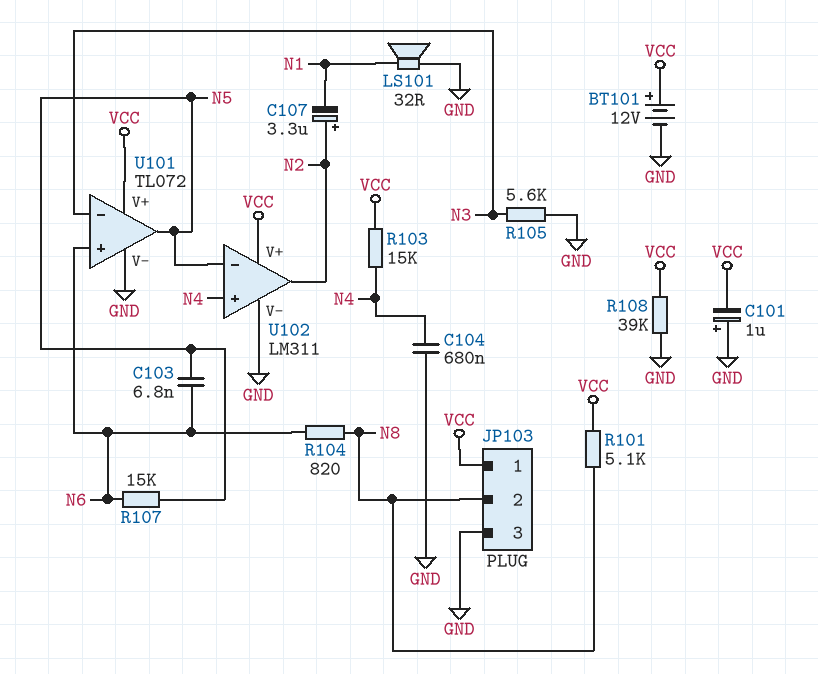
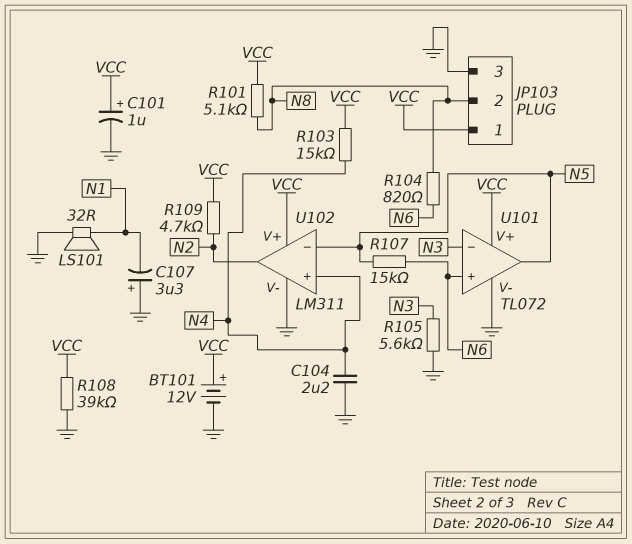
C101: 1uF (plus GND, minus VCC) -> 1uF (plus VCC, minus GND)
C103: 6.8nF (N5, N6) -> none
C104: 680nF (GND, N4) -> 2.2uF (GND, N4)
C107: 3.3uF (plus N2, minus N1) -> 3.3uF (plus GND, minus N1)
R109: none -> 4.7k (N2, VCC)

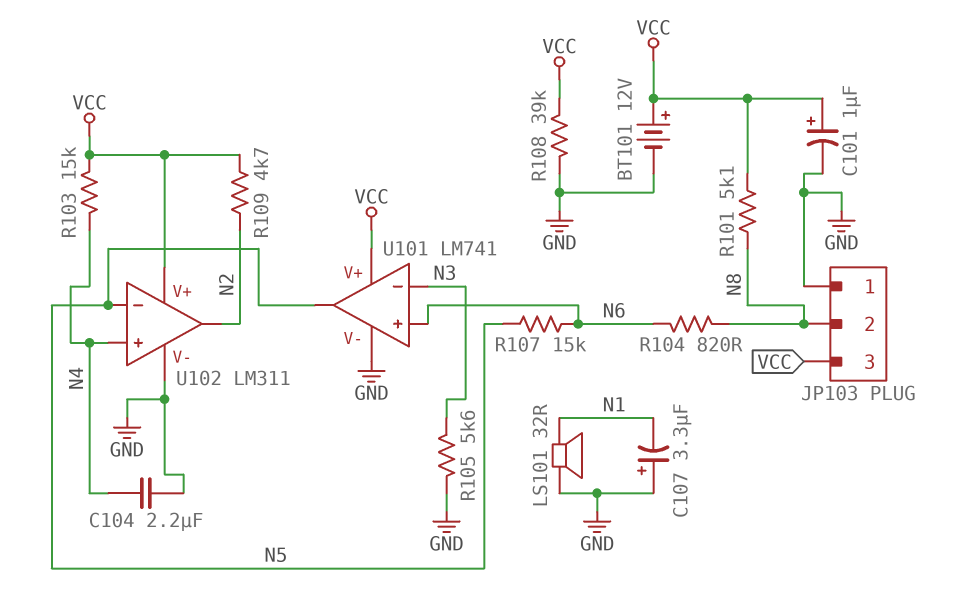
JP103 pin 1: VCC -> GND
JP103 pin 3: GND -> VCC
U101: TL072 -> LM741

